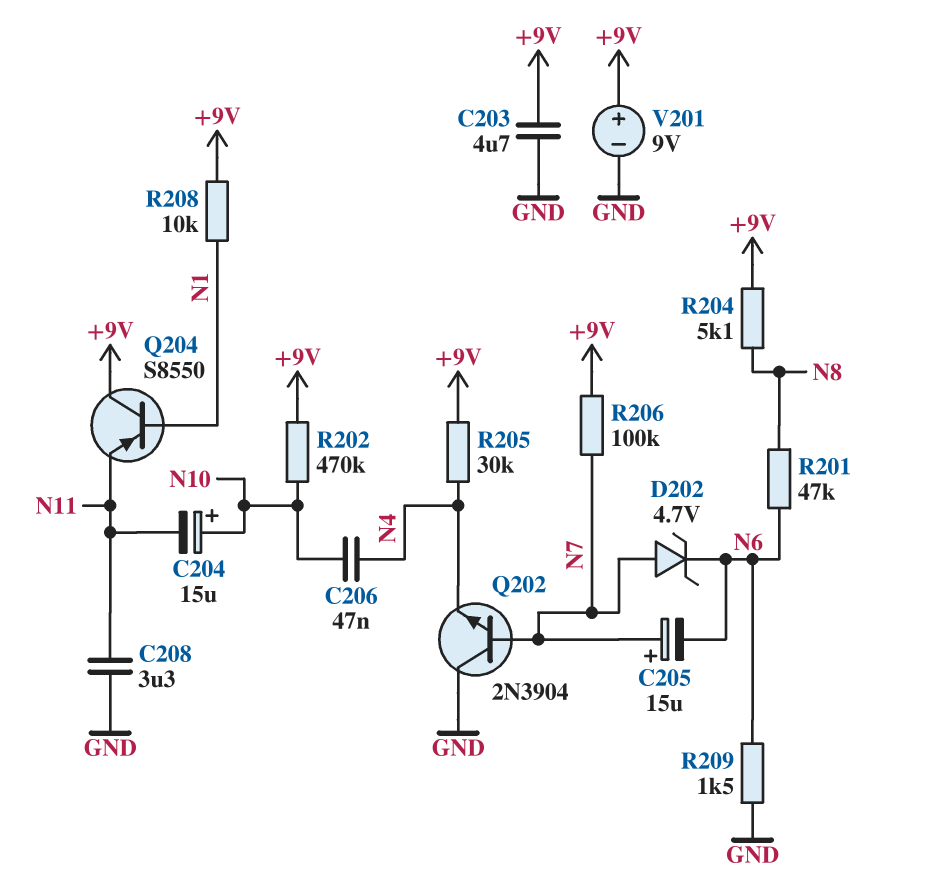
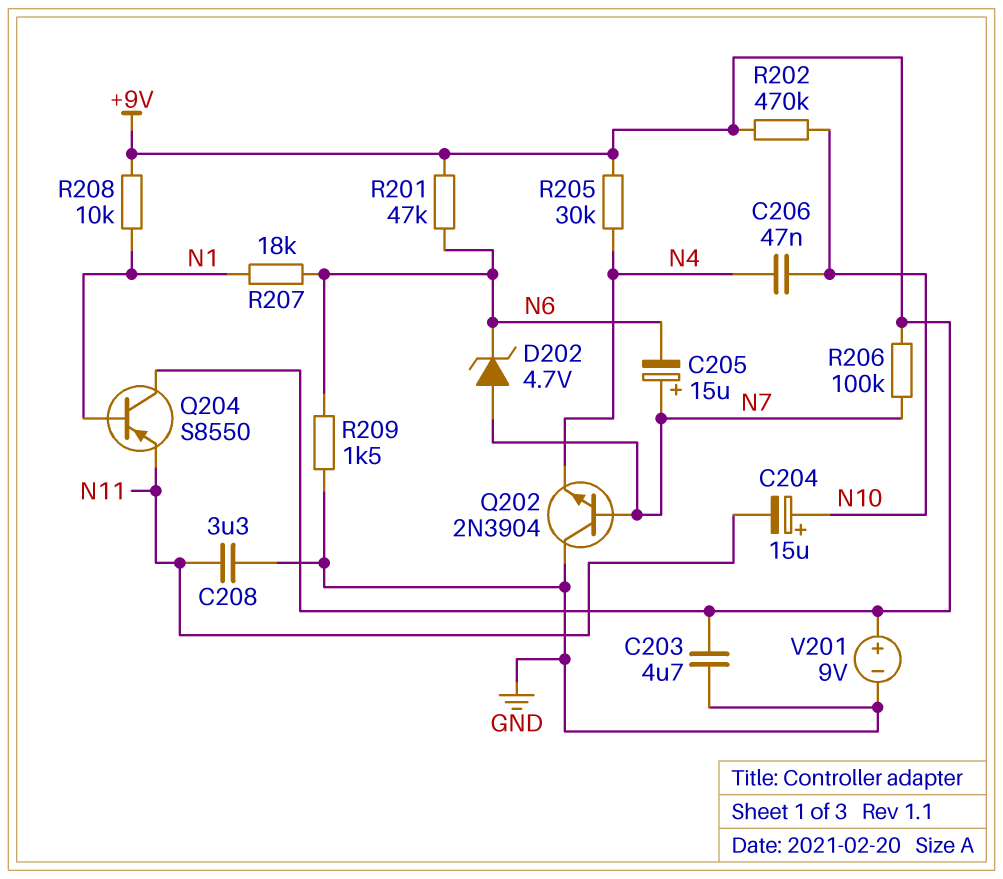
R201: 47k (N6, N8) -> 47k (+9V, N6)
R204: 5.1k (+9V, N8) -> none
R207: none -> 18k (N1, N6)

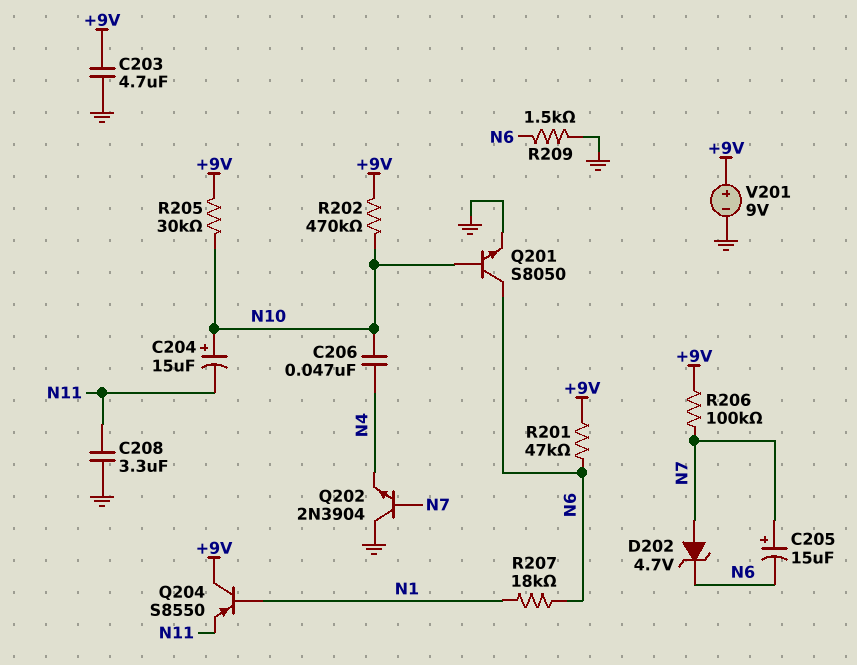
Q201: none -> NPN S8050 (B N10, C N6, E GND)
R205: 30k (+9V, N4) -> 30k (+9V, N10)
R208: 10k (+9V, N1) -> none

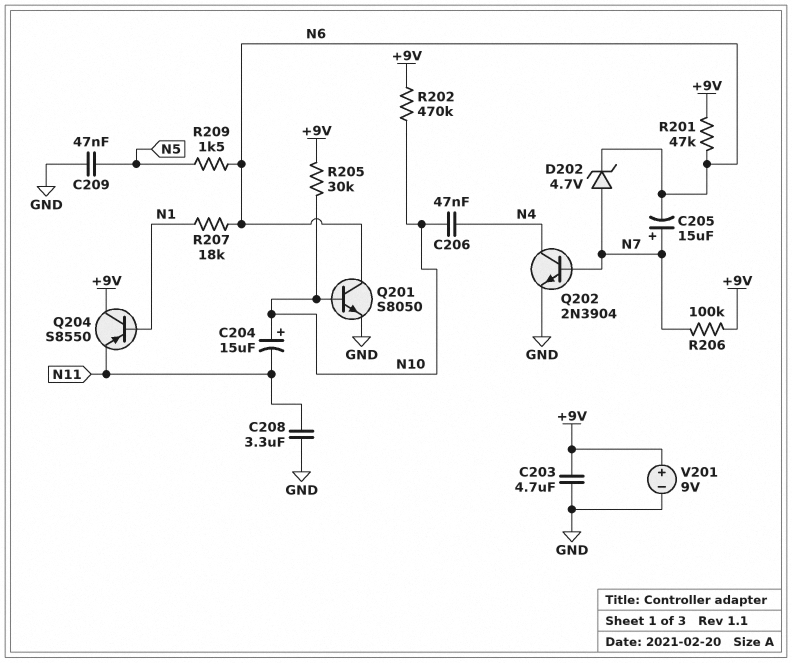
C209: none -> 47nF (GND, N5)
Q202: NPN 2N3904 (B N7, C GND, E N4) -> NPN 2N3904 (B N7, C N4, E GND)
R209: 1.5k (GND, N6) -> 1.5k (N5, N6)

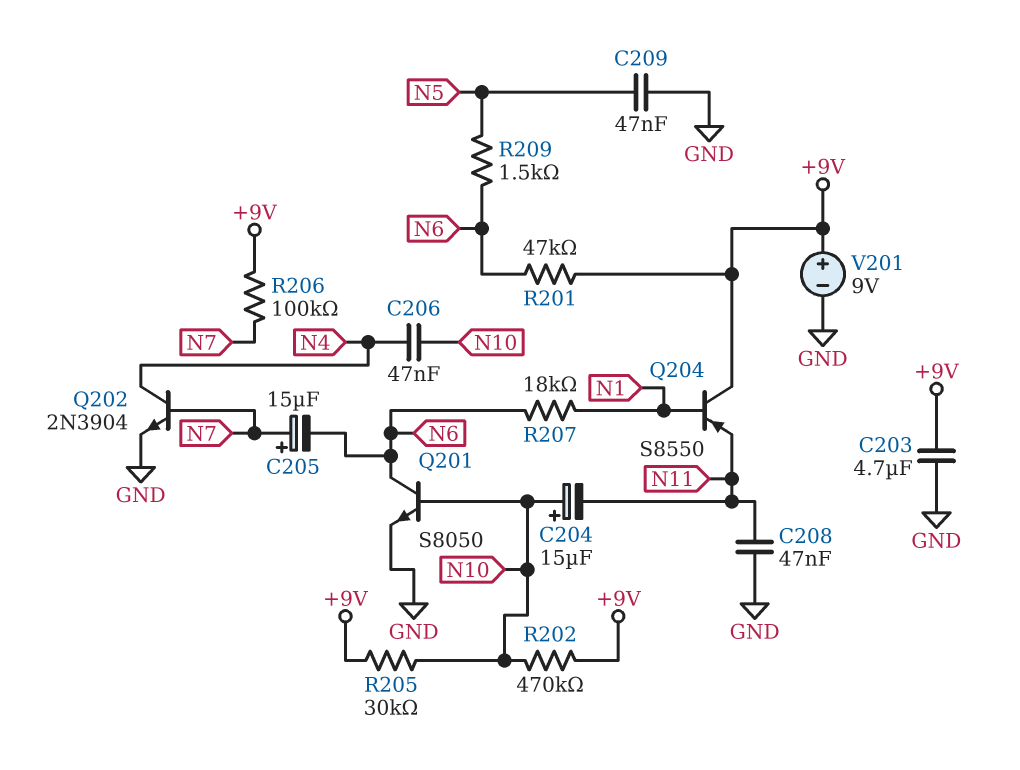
C208: 3.3uF (GND, N11) -> 47nF (GND, N11)
D202: zener 4.7V (A N7, K N6) -> none

